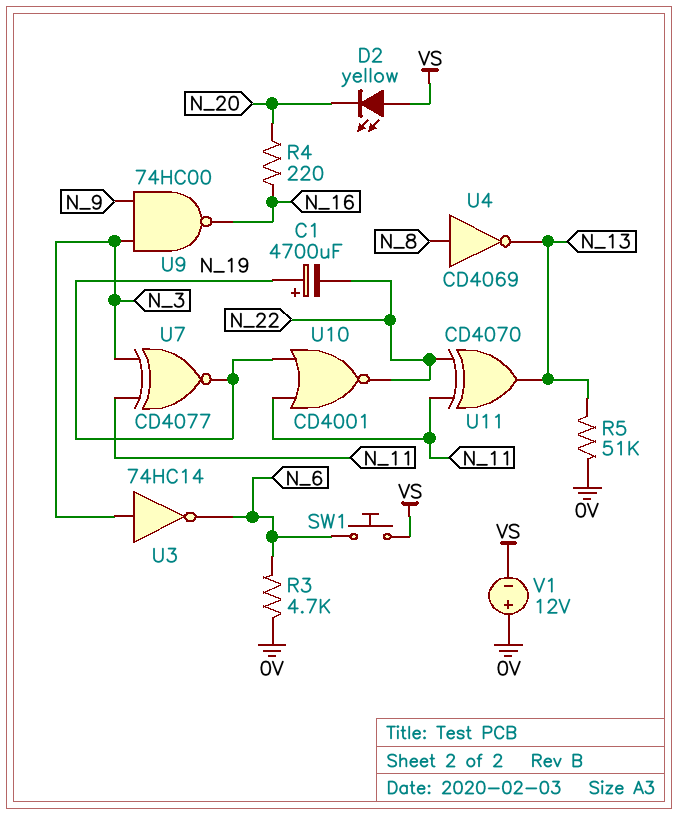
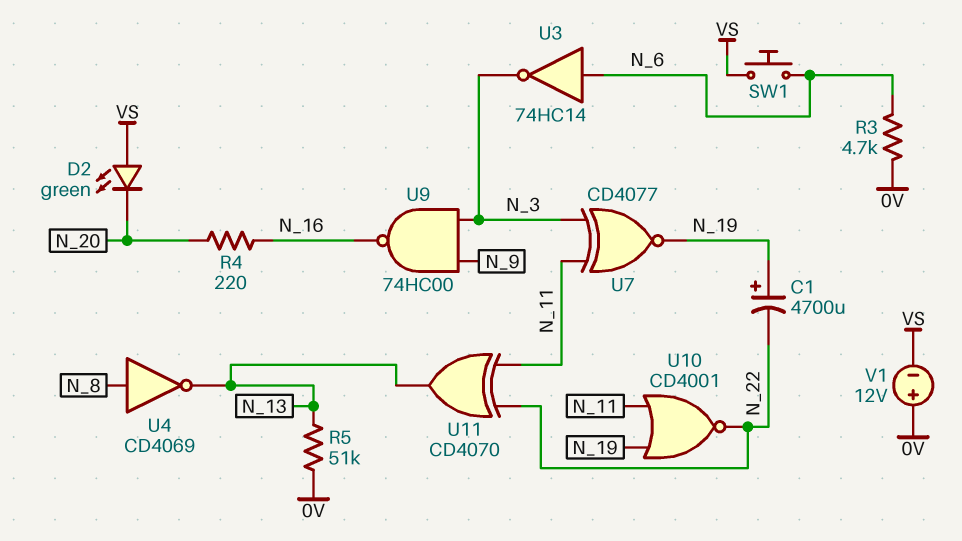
D2: LED yellow (A VS, K N_20) -> LED green (A VS, K N_20)
U3: NOT 74HC14 (in N_3, out N_6) -> NOT 74HC14 (in N_6, out N_3)

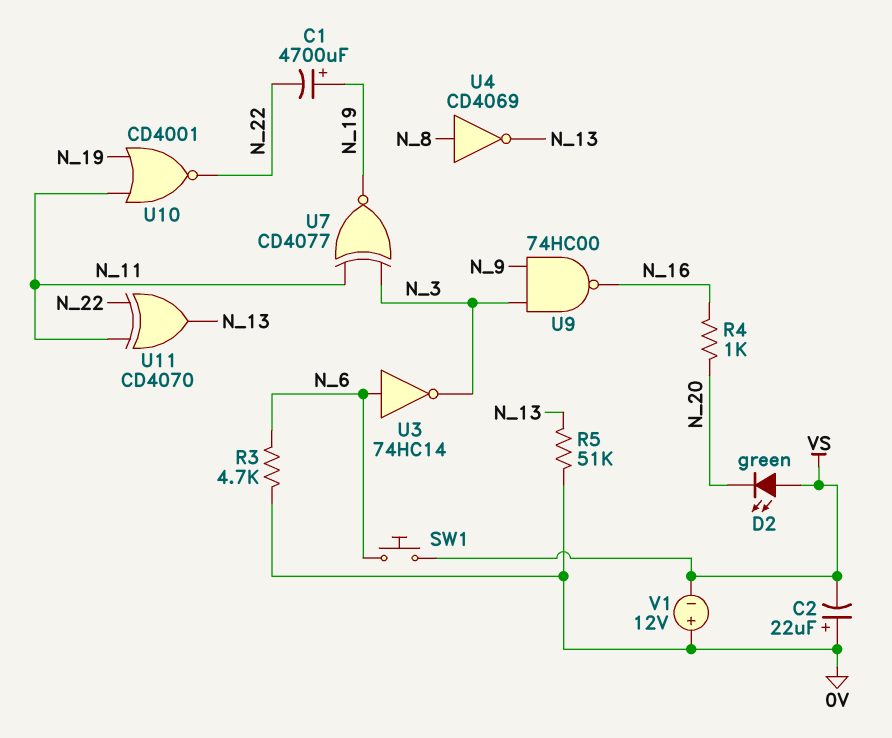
C2: none -> 22uF (plus 0V, minus VS)
R4: 220 (N_16, N_20) -> 1k (N_16, N_20)

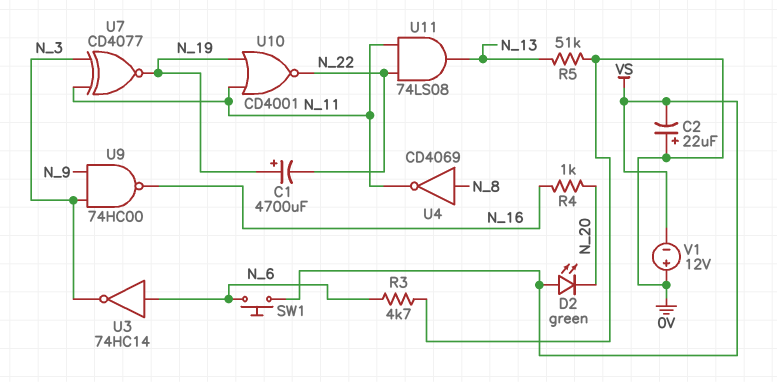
U4: NOT CD4069 (in N_8, out N_13) -> NOT CD4069 (in N_8, out N_11)
U11: XOR CD4070 (in N_11, in N_22, out N_13) -> AND 74LS08 (in N_11, in N_22, out N_13)

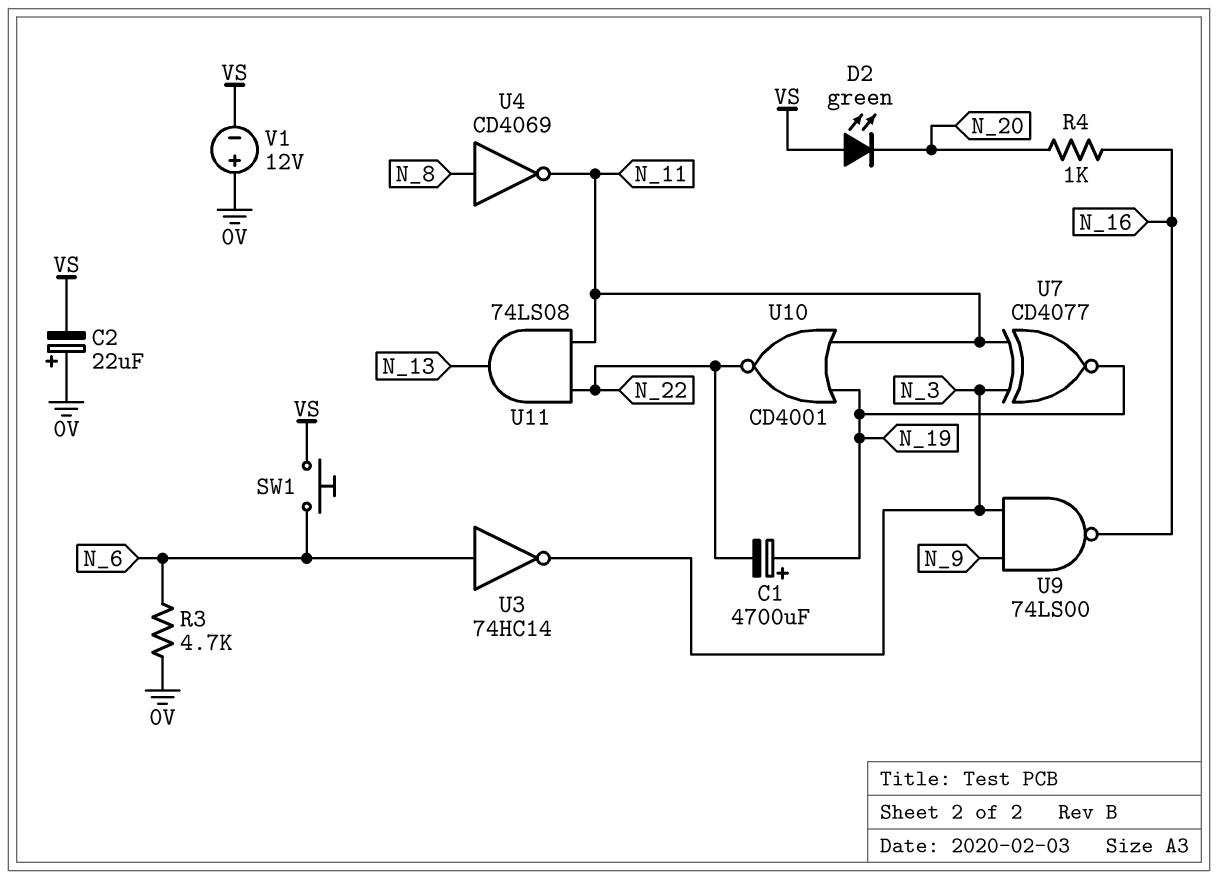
R5: 51k (0V, N_13) -> none
U9: NAND 74HC00 (in N_3, in N_9, out N_16) -> NAND 74LS00 (in N_3, in N_9, out N_16)

